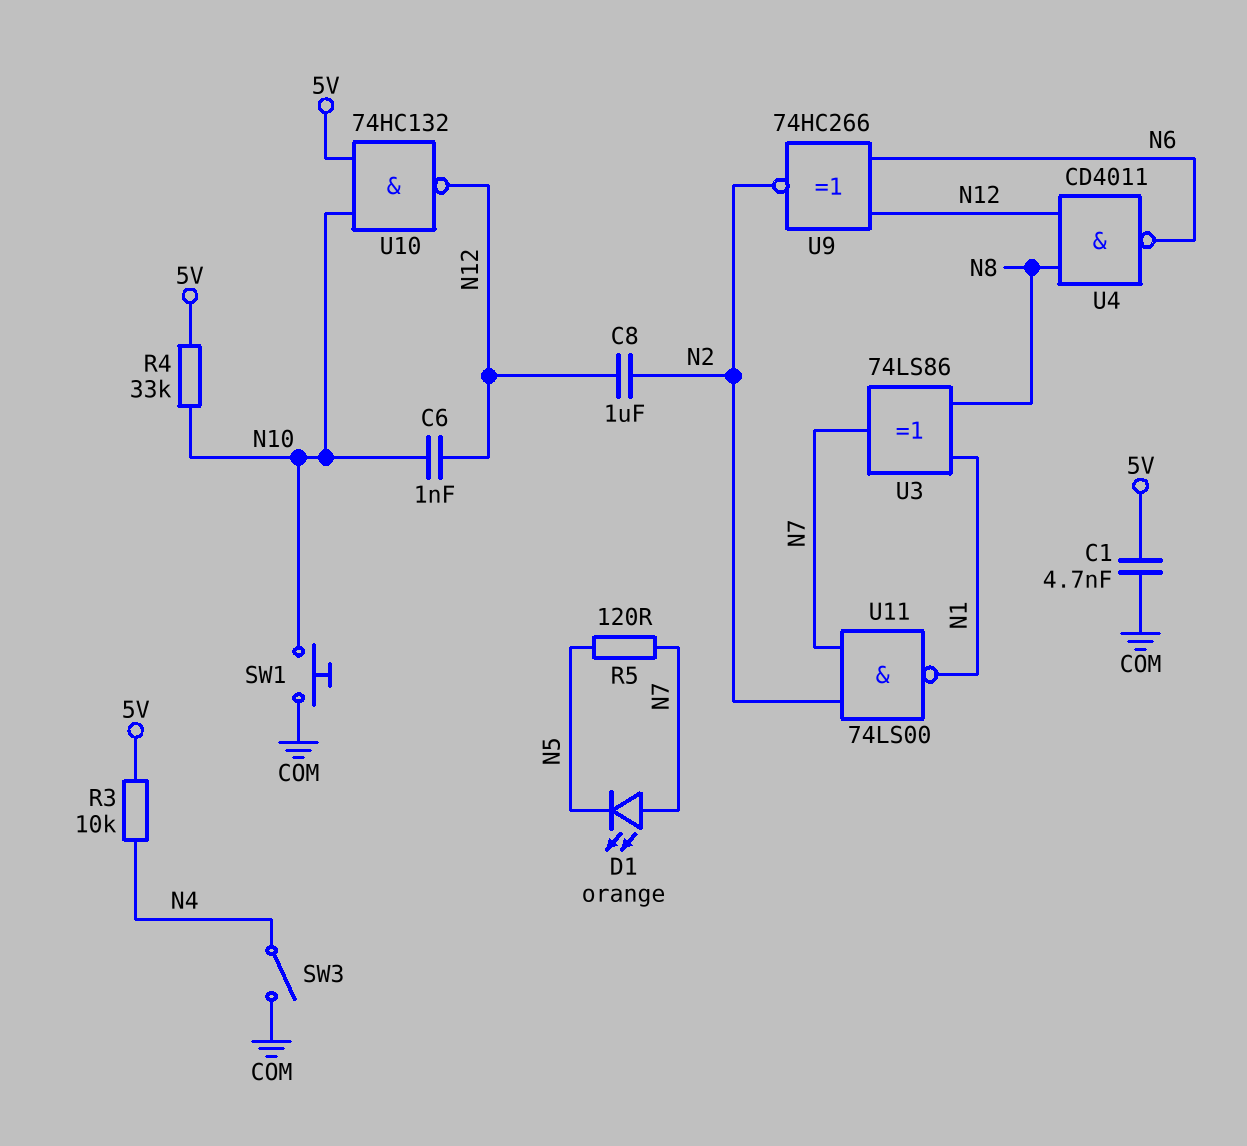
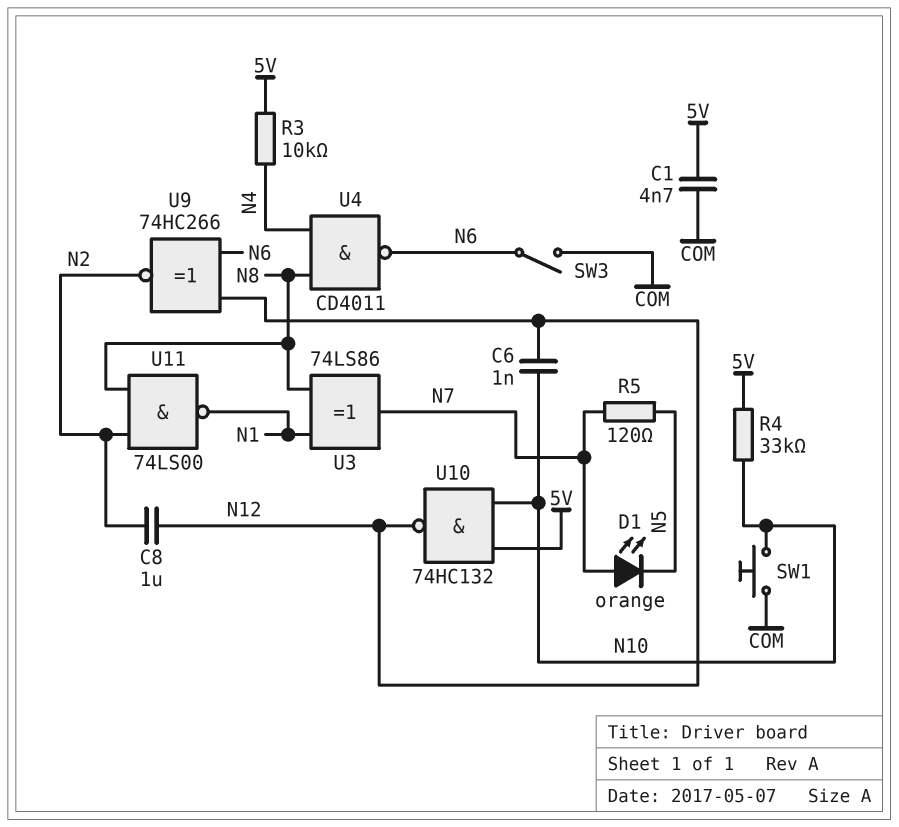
SW3: switch (COM, N4) -> switch (COM, N6)
U4: NAND CD4011 (in N8, in N12, out N6) -> NAND CD4011 (in N4, in N8, out N6)
U11: NAND 74LS00 (in N2, in N7, out N1) -> NAND 74LS00 (in N2, in N8, out N1)

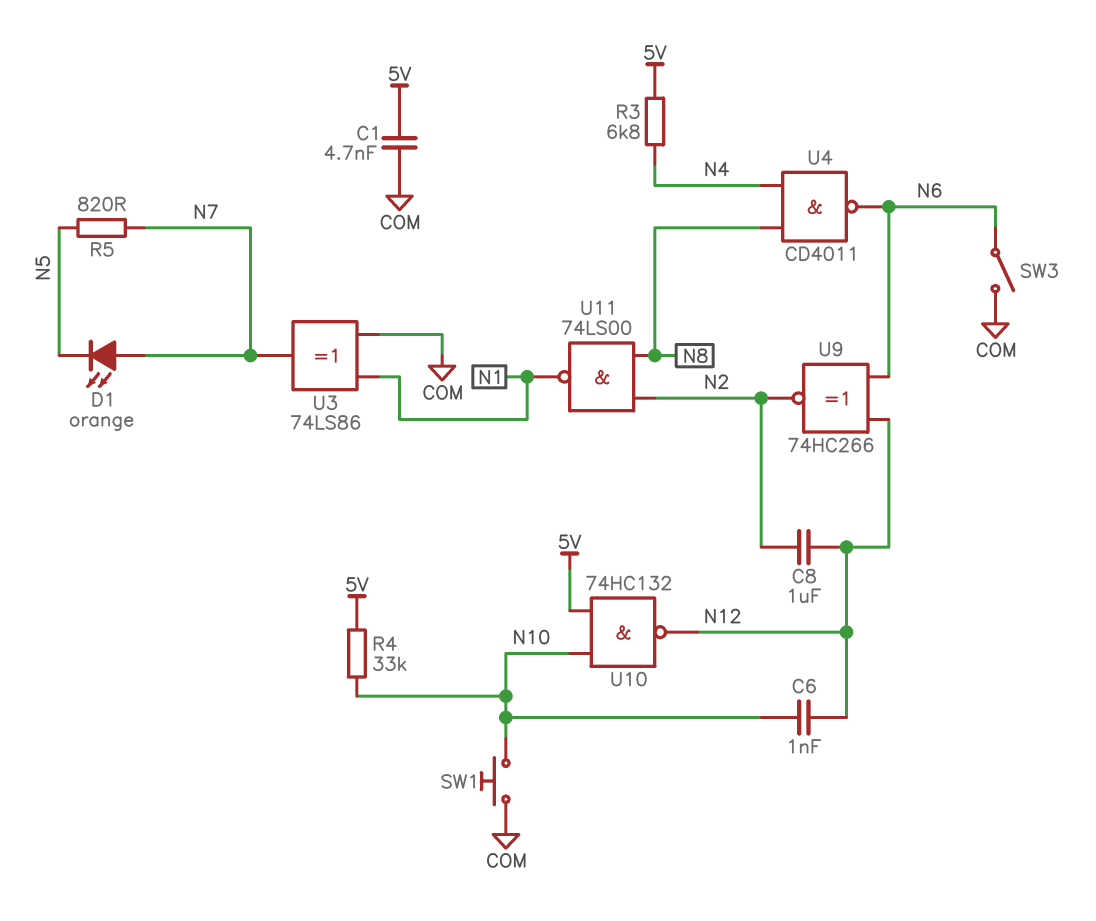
R3: 10k (5V, N4) -> 6.8k (5V, N4)
R5: 120 (N5, N7) -> 820 (N5, N7)
U3: XOR 74LS86 (in N1, in N8, out N7) -> XOR 74LS86 (in COM, in N1, out N7)

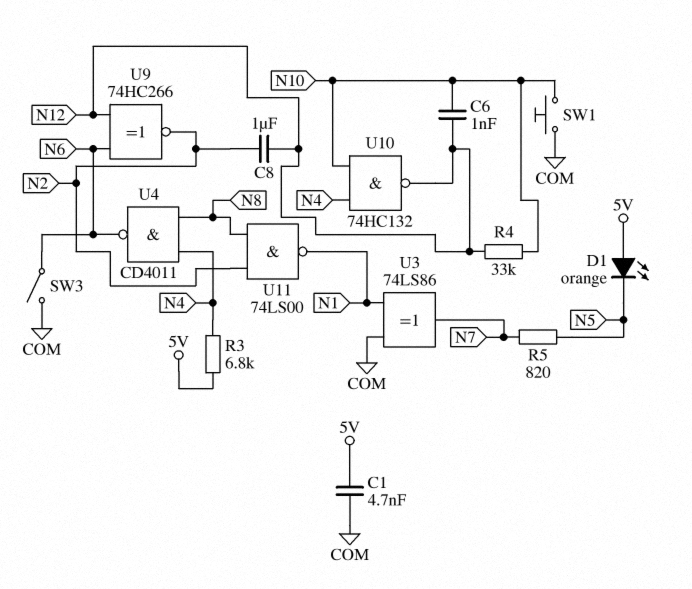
D1: LED orange (A N7, K N5) -> LED orange (A 5V, K N5)
R4: 33k (5V, N10) -> 33k (N10, N12)
U10: NAND 74HC132 (in 5V, in N10, out N12) -> NAND 74HC132 (in N4, in N10, out N12)

